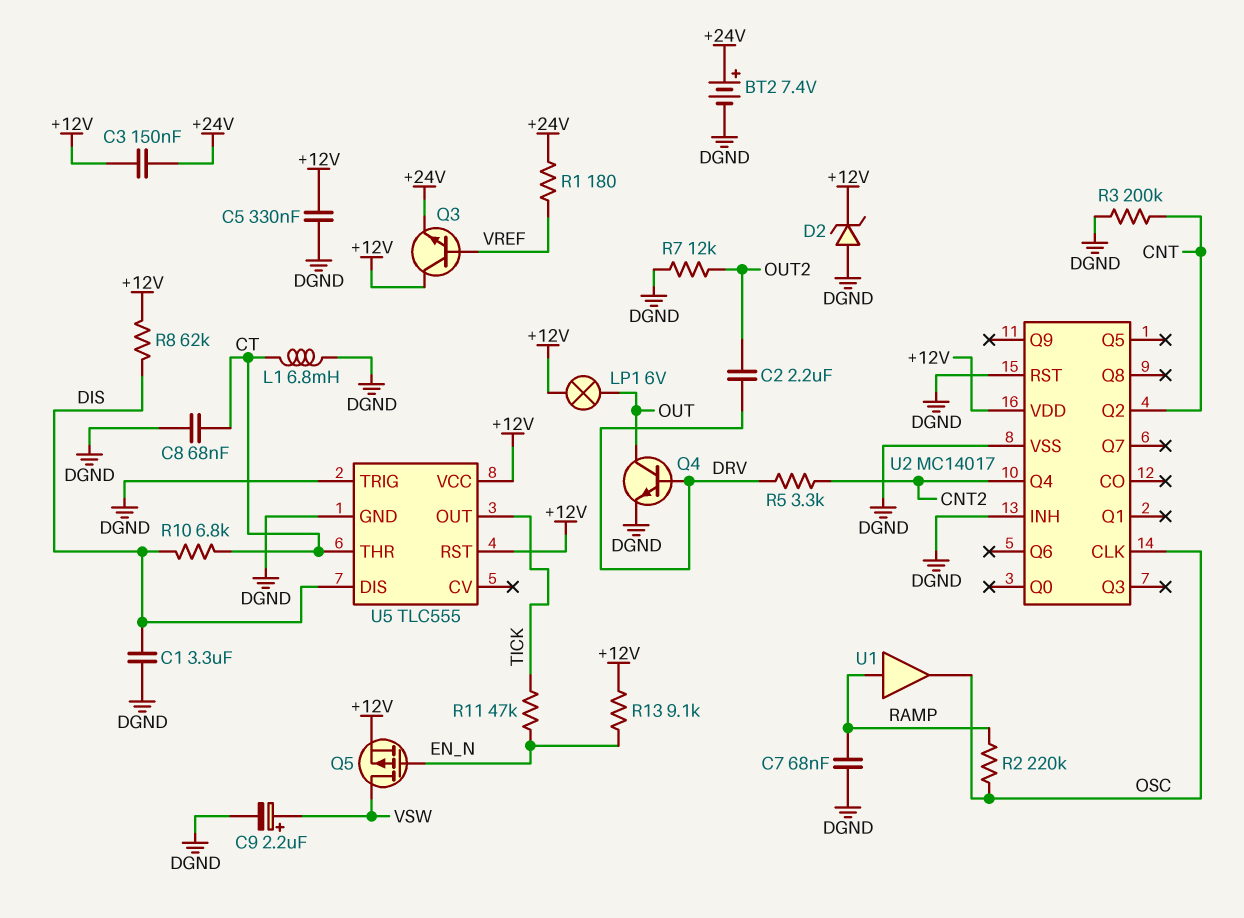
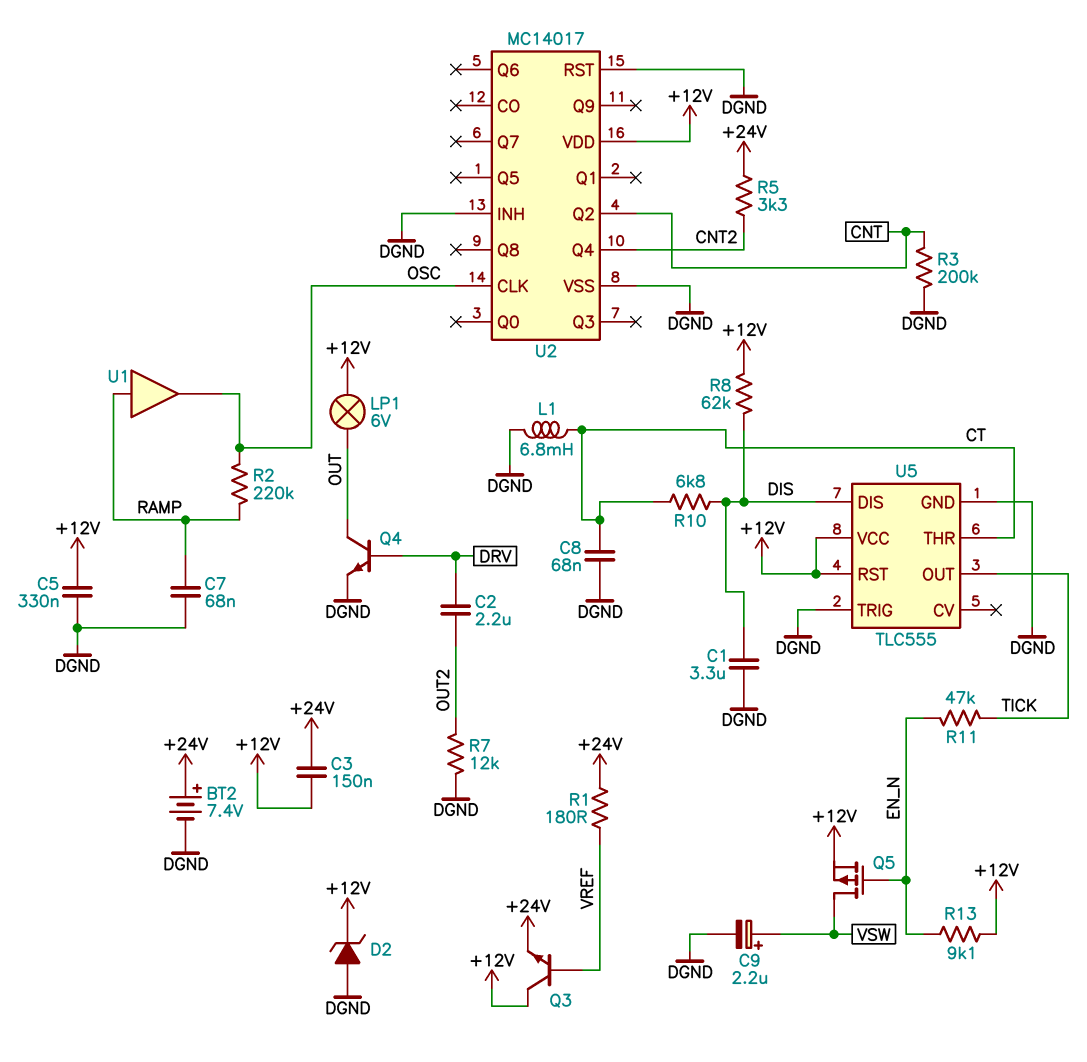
R5: 3.3k (CNT2, DRV) -> 3.3k (+24V, CNT2)

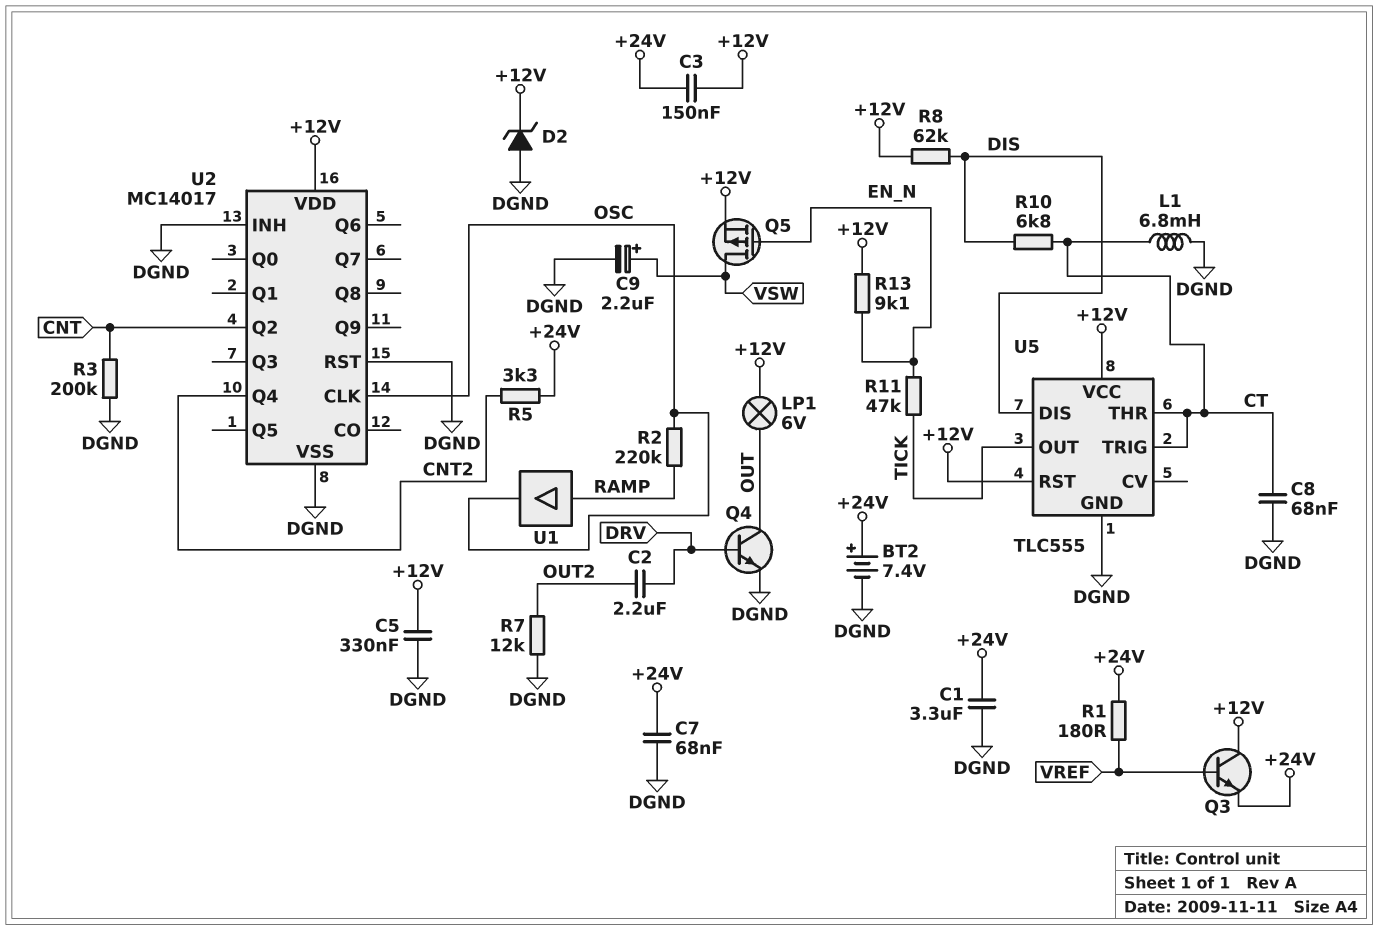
C1: 3.3uF (DGND, DIS) -> 3.3uF (+24V, DGND)
C7: 68nF (DGND, RAMP) -> 68nF (+24V, DGND)
U5 pin TRIG: DGND -> CT

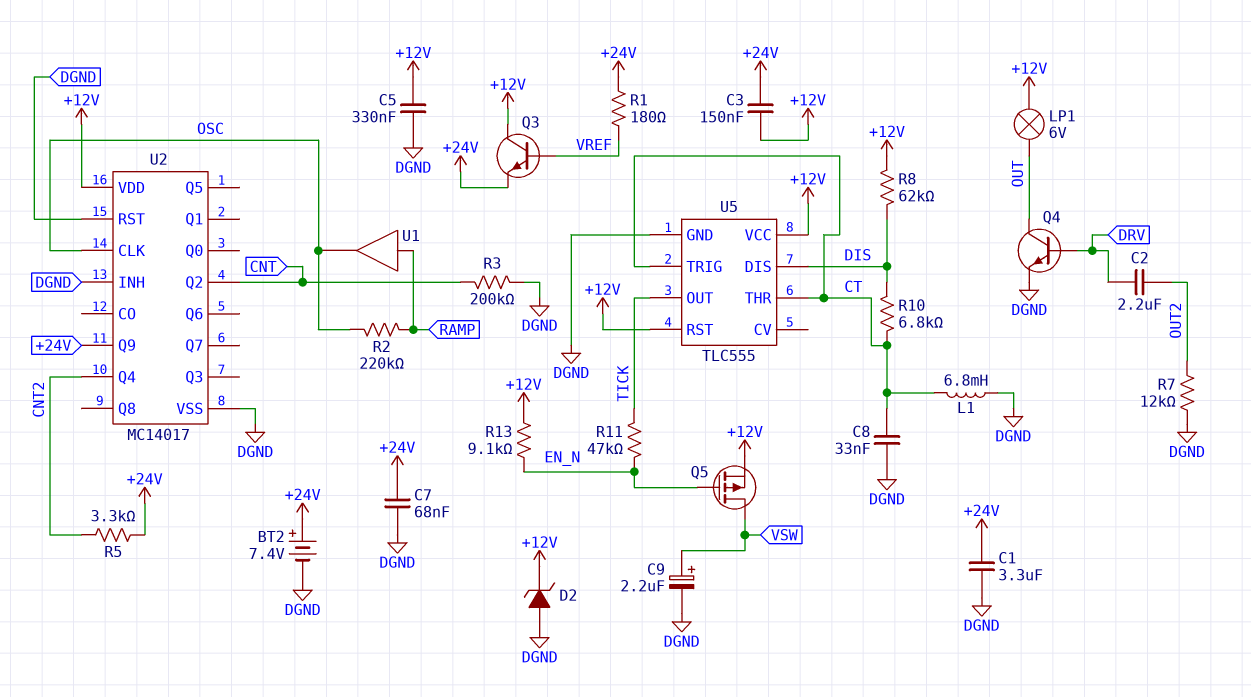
C8: 68nF (CT, DGND) -> 33nF (CT, DGND)
U2 pin Q9: none -> +24V

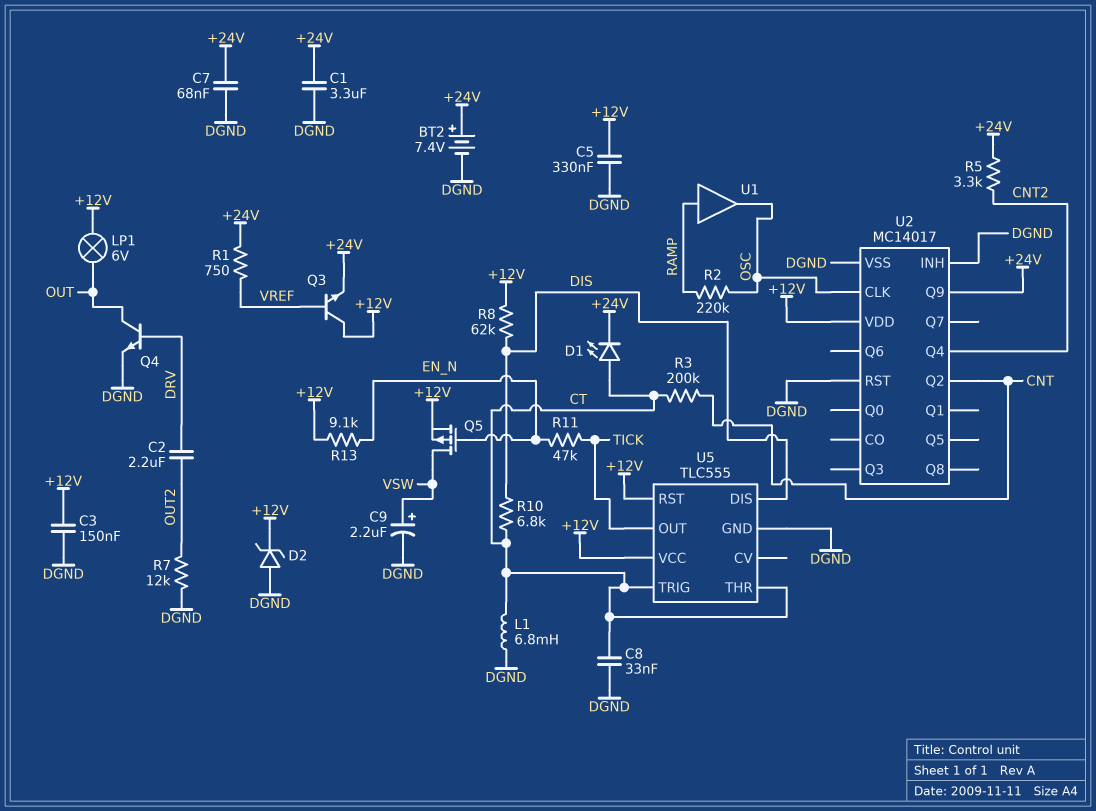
C3: 150nF (+12V, +24V) -> 150nF (+12V, DGND)
D1: none -> LED (A CT, K +24V)
R1: 180 (+24V, VREF) -> 750 (+24V, VREF)
R3: 200k (CNT, DGND) -> 200k (CNT, CT)

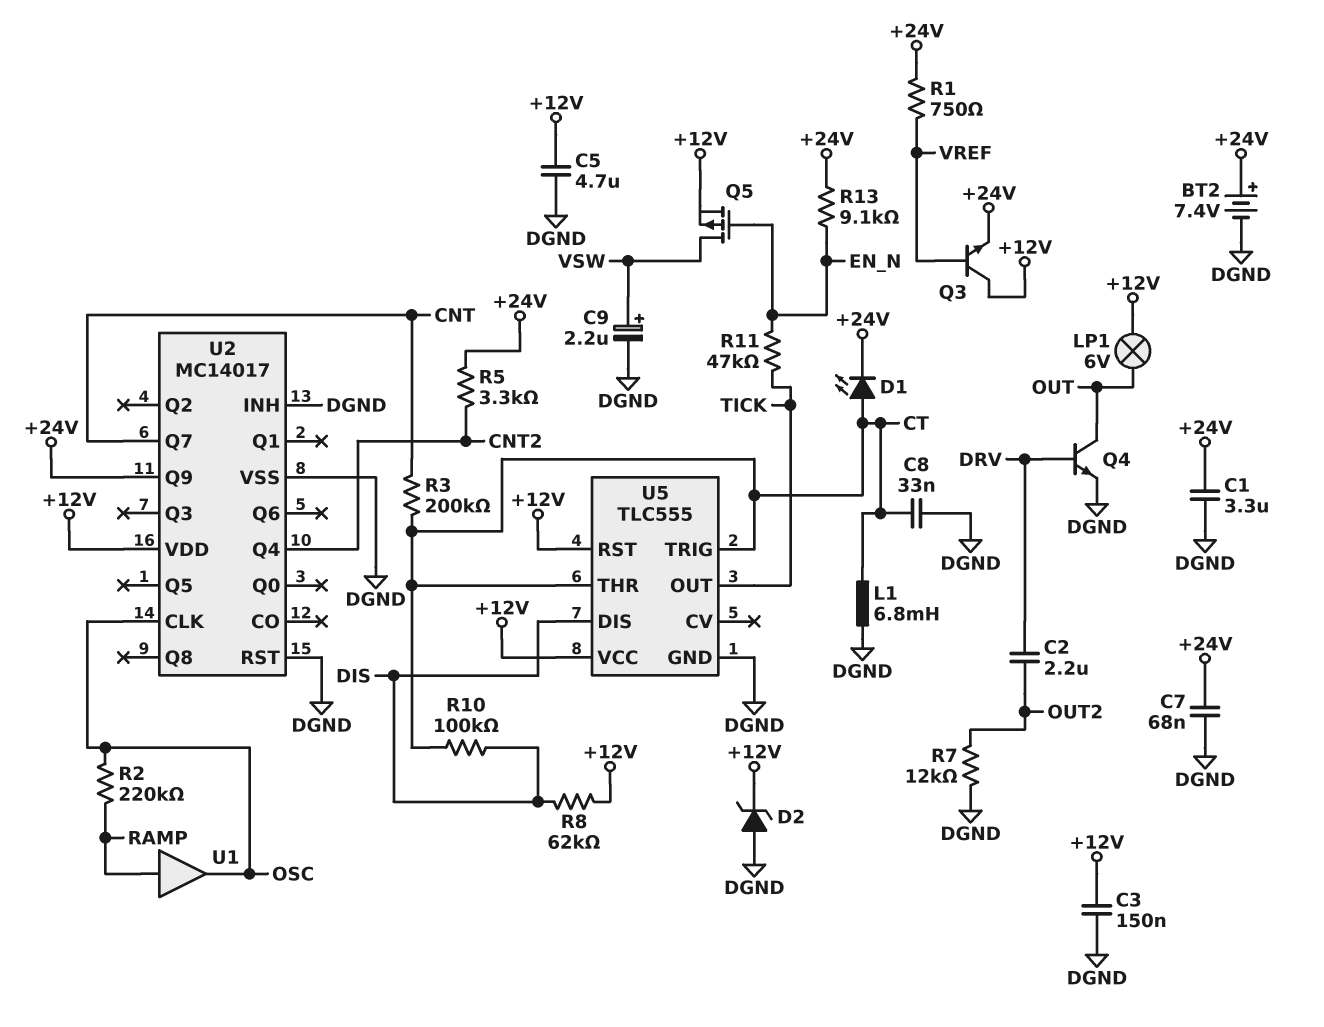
C5: 330nF (+12V, DGND) -> 4.7uF (+12V, DGND)
R10: 6.8k (CT, DIS) -> 100k (CT, DIS)
R13: 9.1k (+12V, EN_N) -> 9.1k (+24V, EN_N)
U2 pin Q2: CNT -> none
U2 pin Q7: none -> CNT

